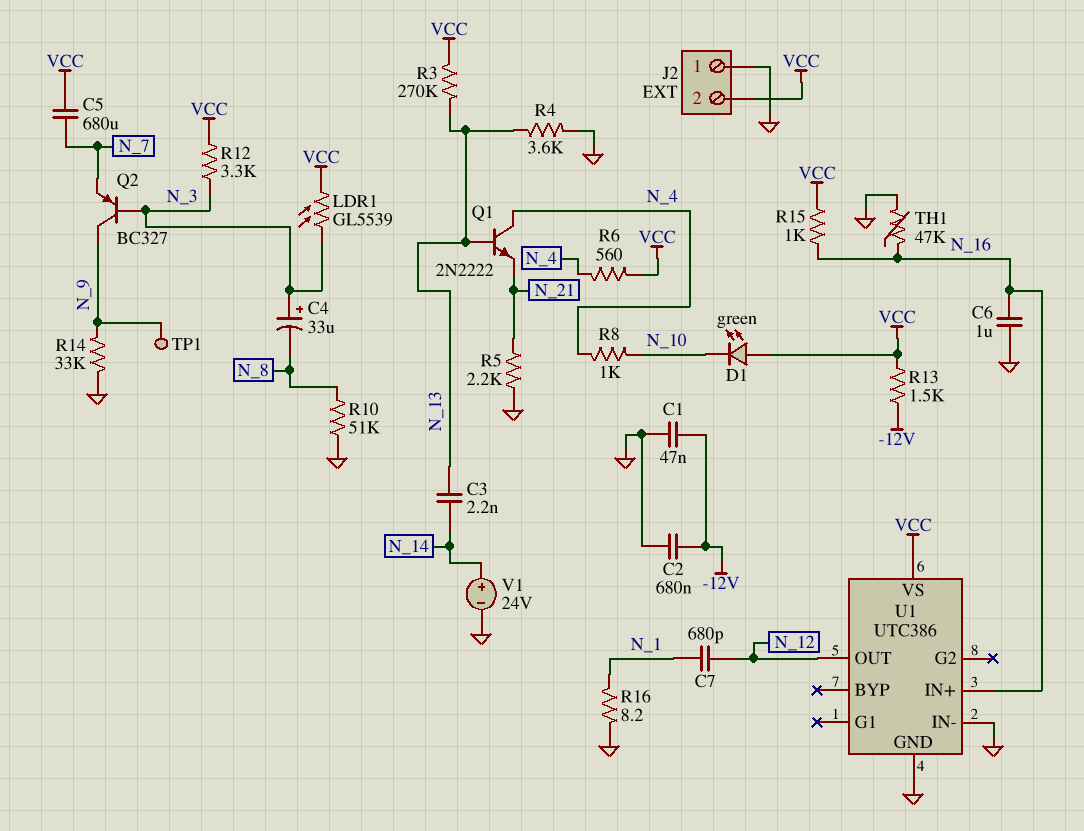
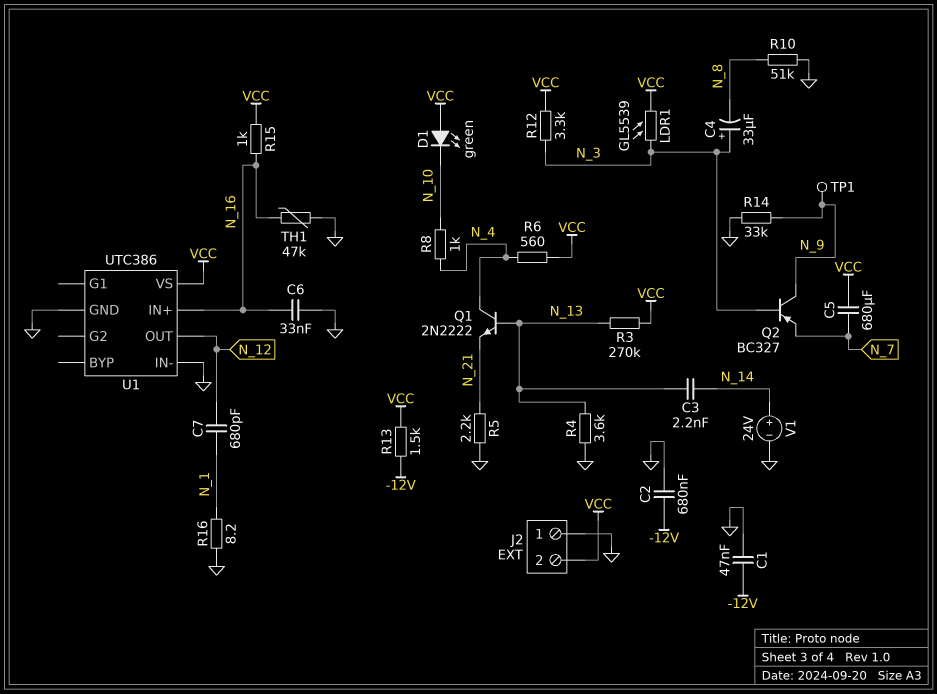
C6: 1uF (GND, N_16) -> 33nF (GND, N_16)

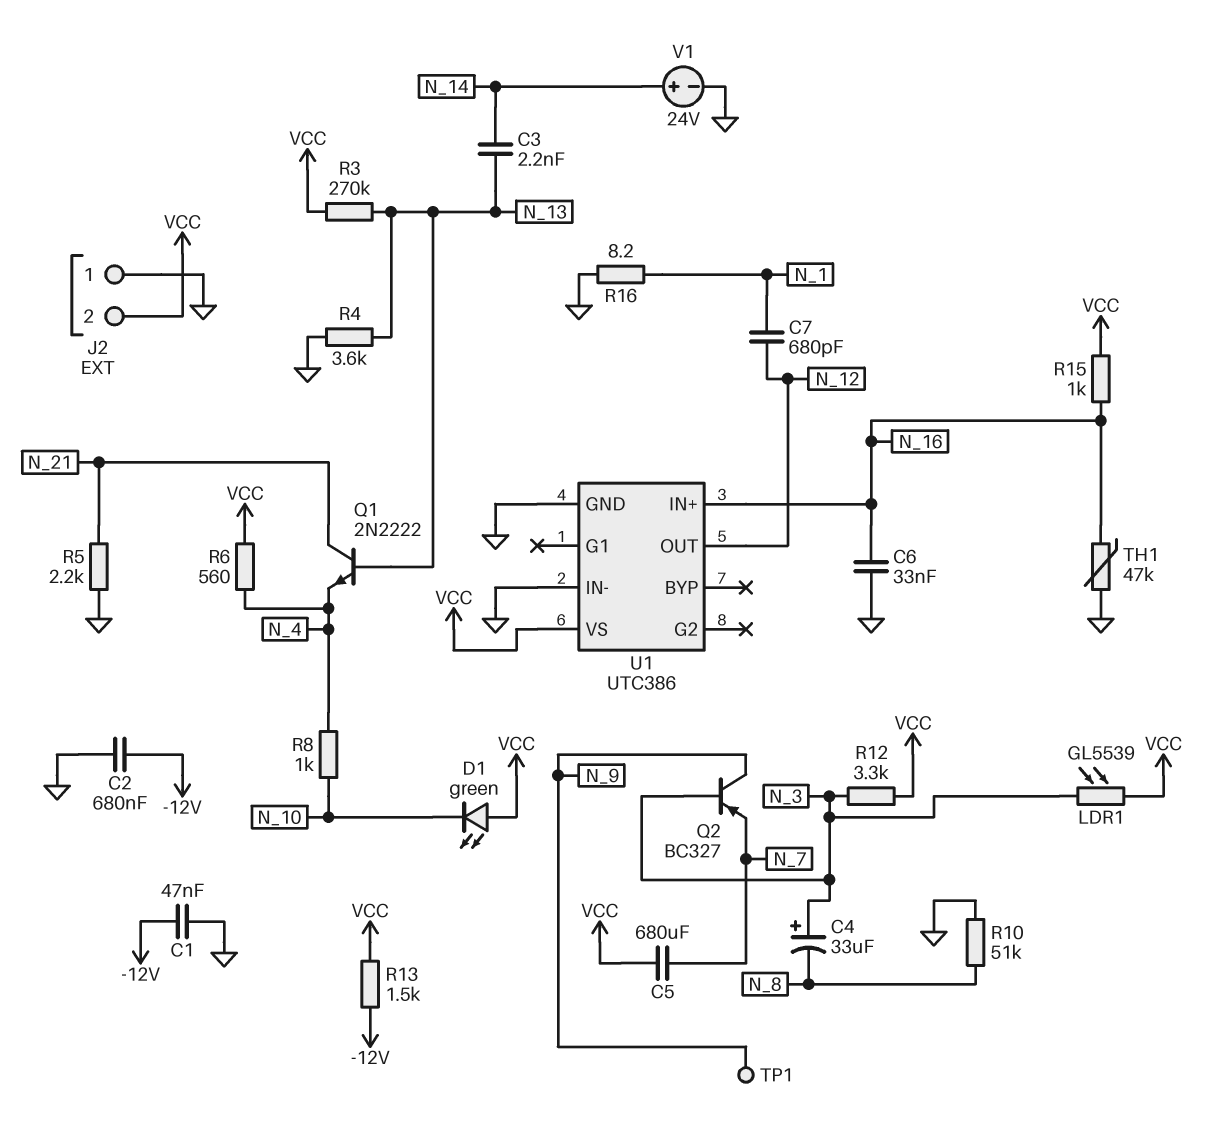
Q1: NPN 2N2222 (B N_13, C N_4, E N_21) -> NPN 2N2222 (B N_13, C N_21, E N_4)
R14: 33k (GND, N_9) -> none

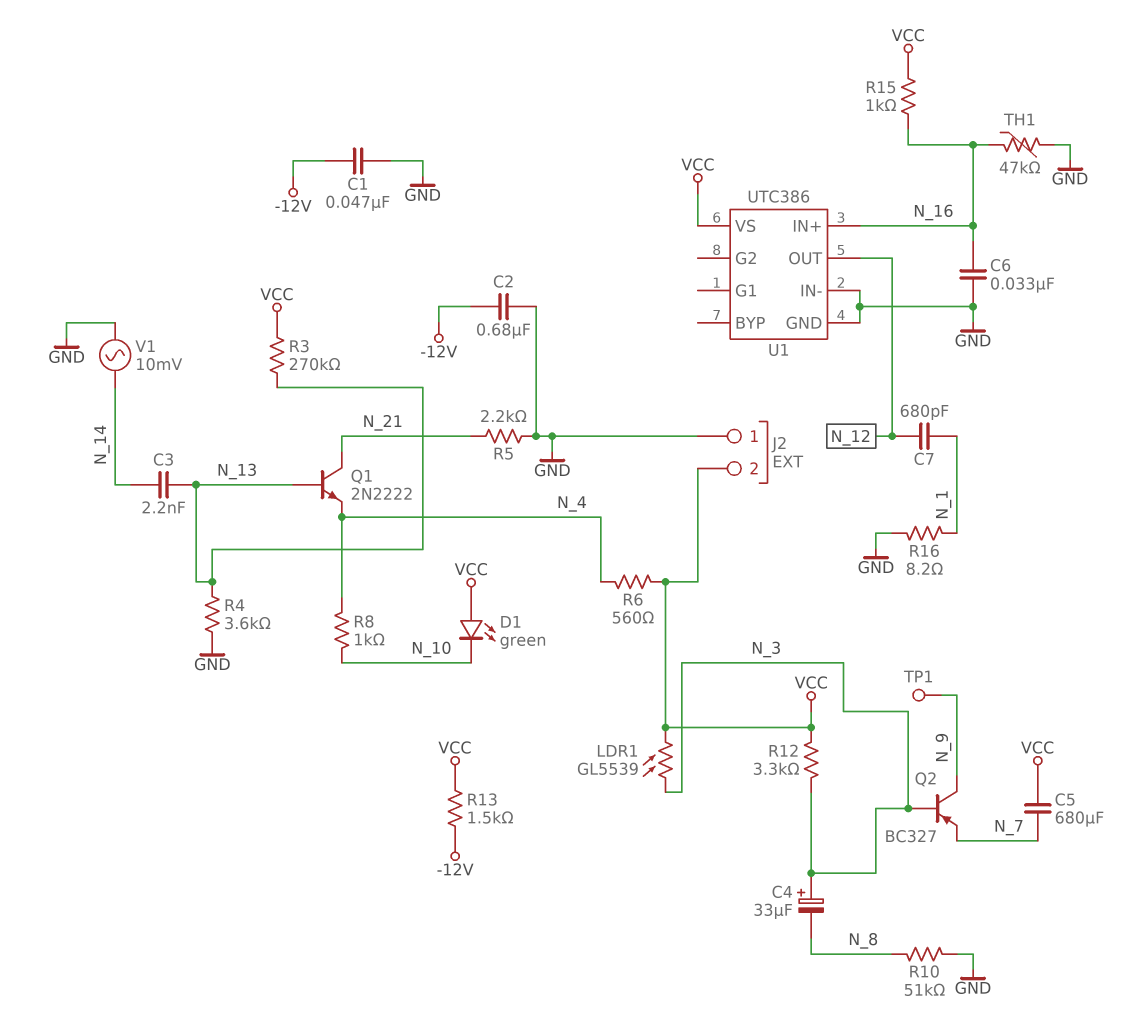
V1: 24V (plus N_14, minus GND) -> AC 10mV (GND, N_14)

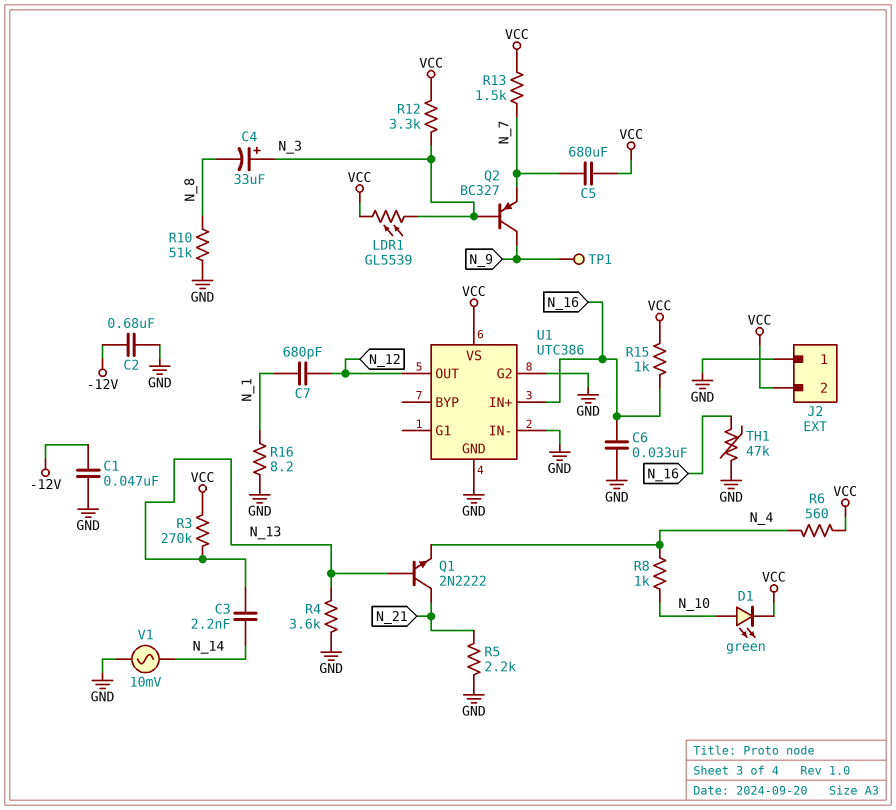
D1: LED green (A VCC, K N_10) -> LED green (A N_10, K VCC)
R13: 1.5k (-12V, VCC) -> 1.5k (N_7, VCC)
U1 pin G2: none -> GND

